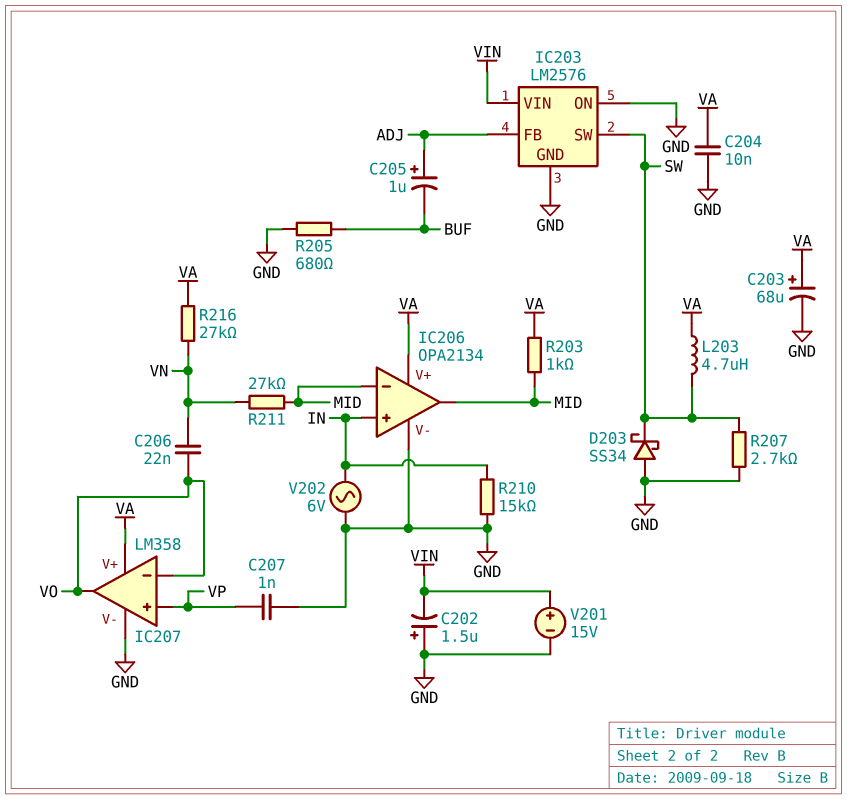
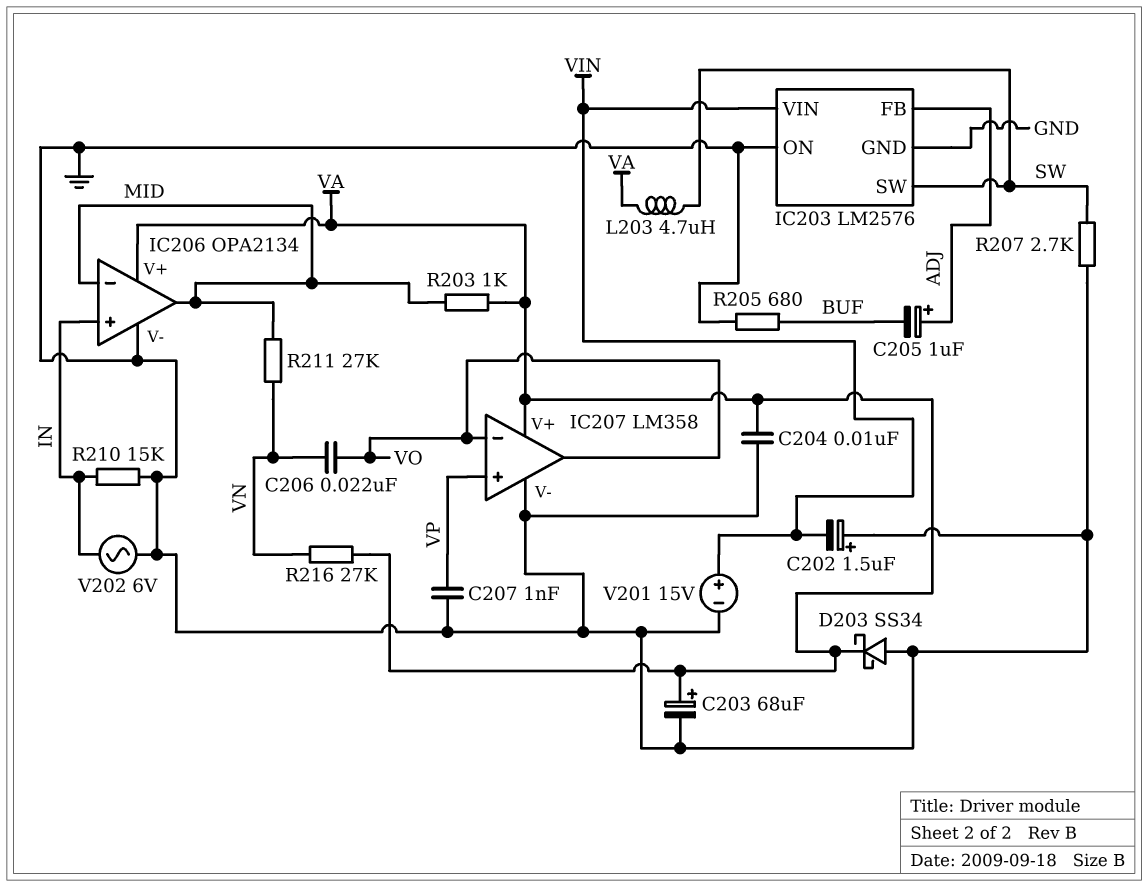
D203: schottky SS34 (A GND, K SW) -> schottky SS34 (A GND, K VA)

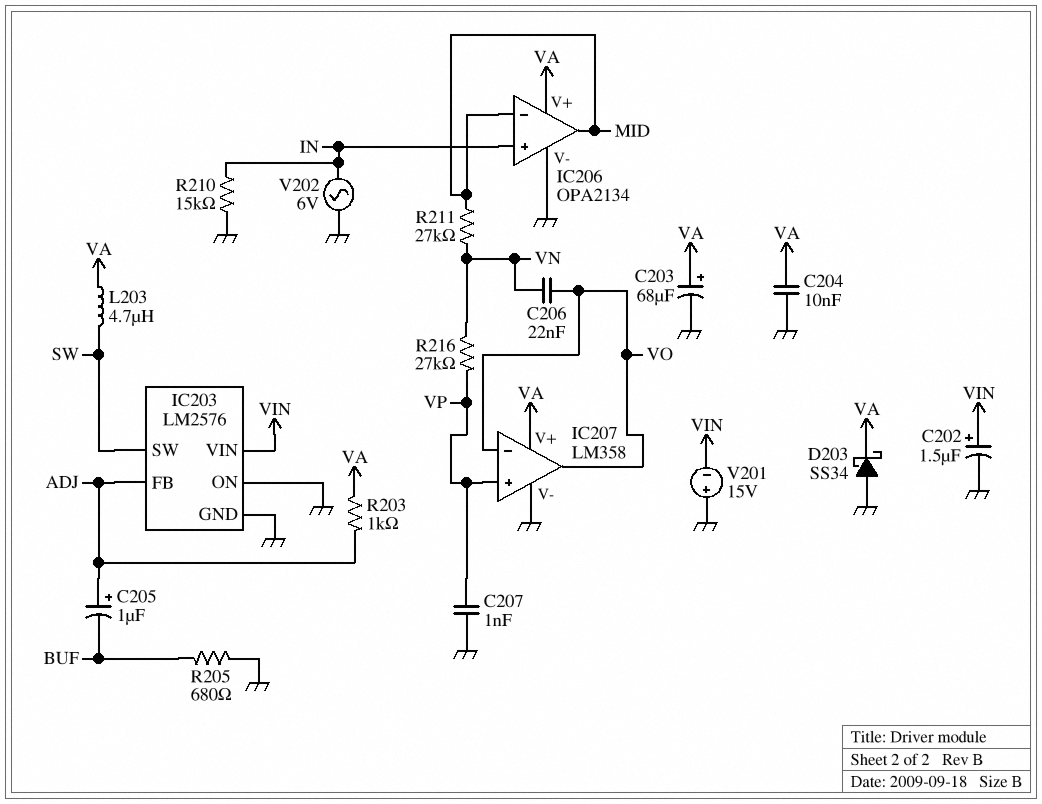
C202: 1.5uF (plus GND, minus VIN) -> 1.5uF (plus VIN, minus GND)
R203: 1k (MID, VA) -> 1k (ADJ, VA)
R207: 2.7k (GND, SW) -> none
R216: 27k (VA, VN) -> 27k (VN, VP)
V201: 15V (plus VIN, minus GND) -> 15V (plus GND, minus VIN)

